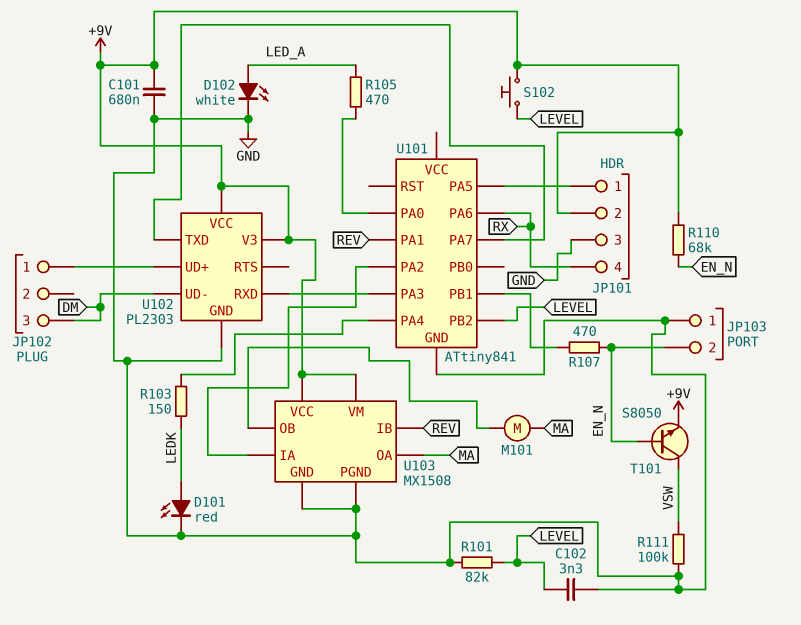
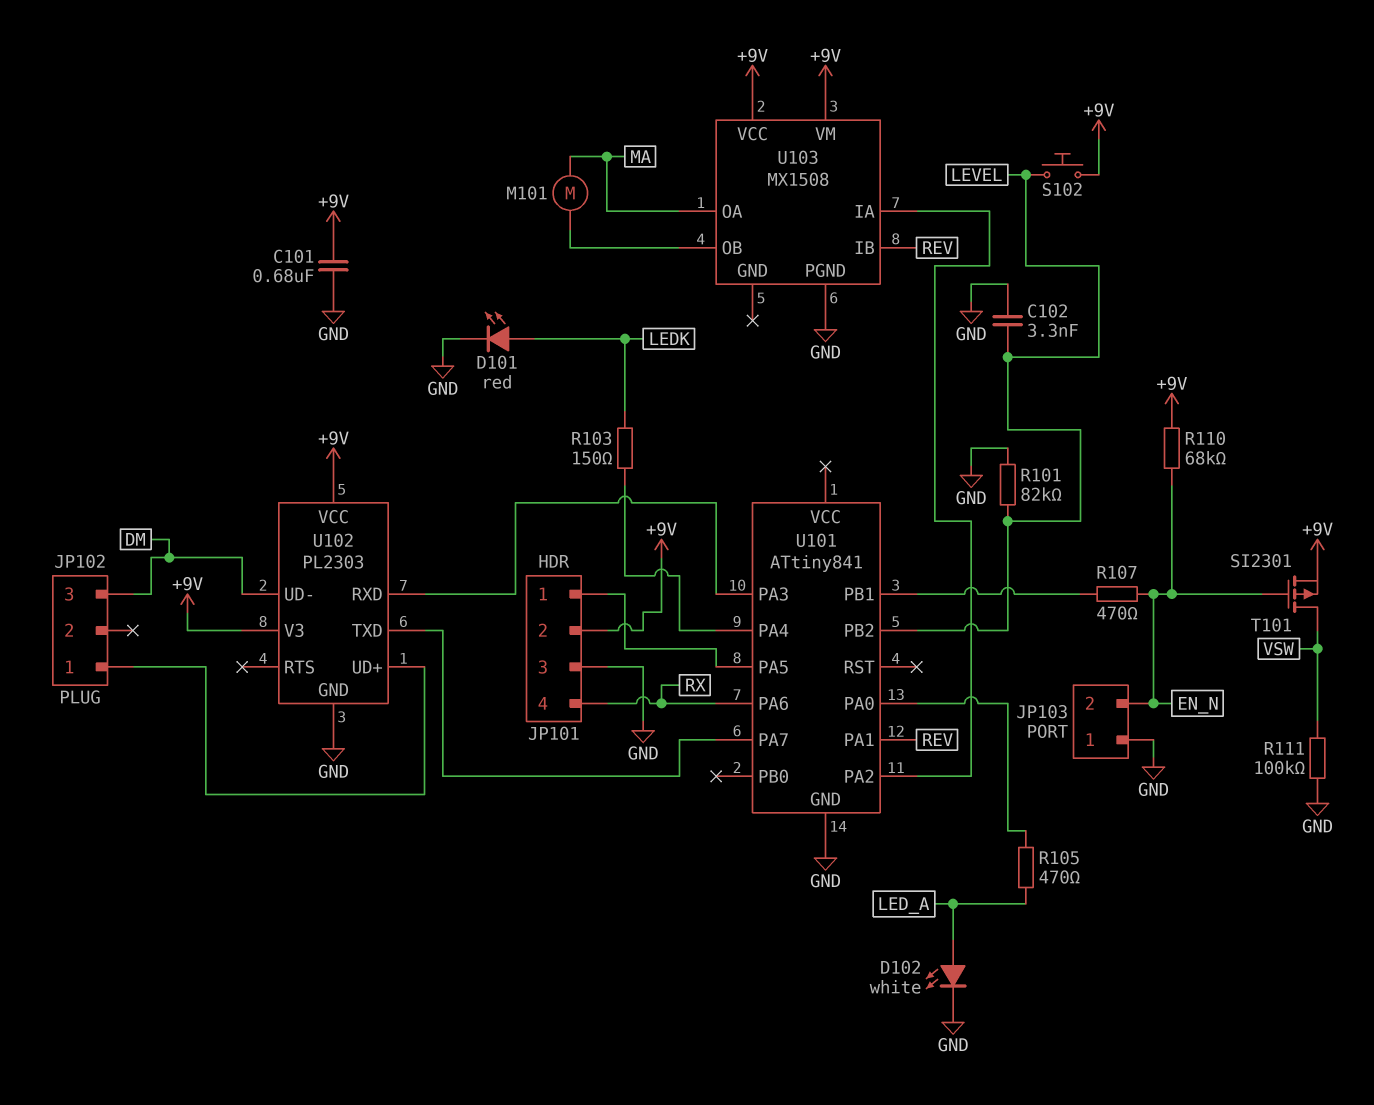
T101: NPN S8050 (B EN_N, C VSW, E +9V) -> PMOS SI2301 (G EN_N, D VSW, S +9V)
U103 pin GND: GND -> none

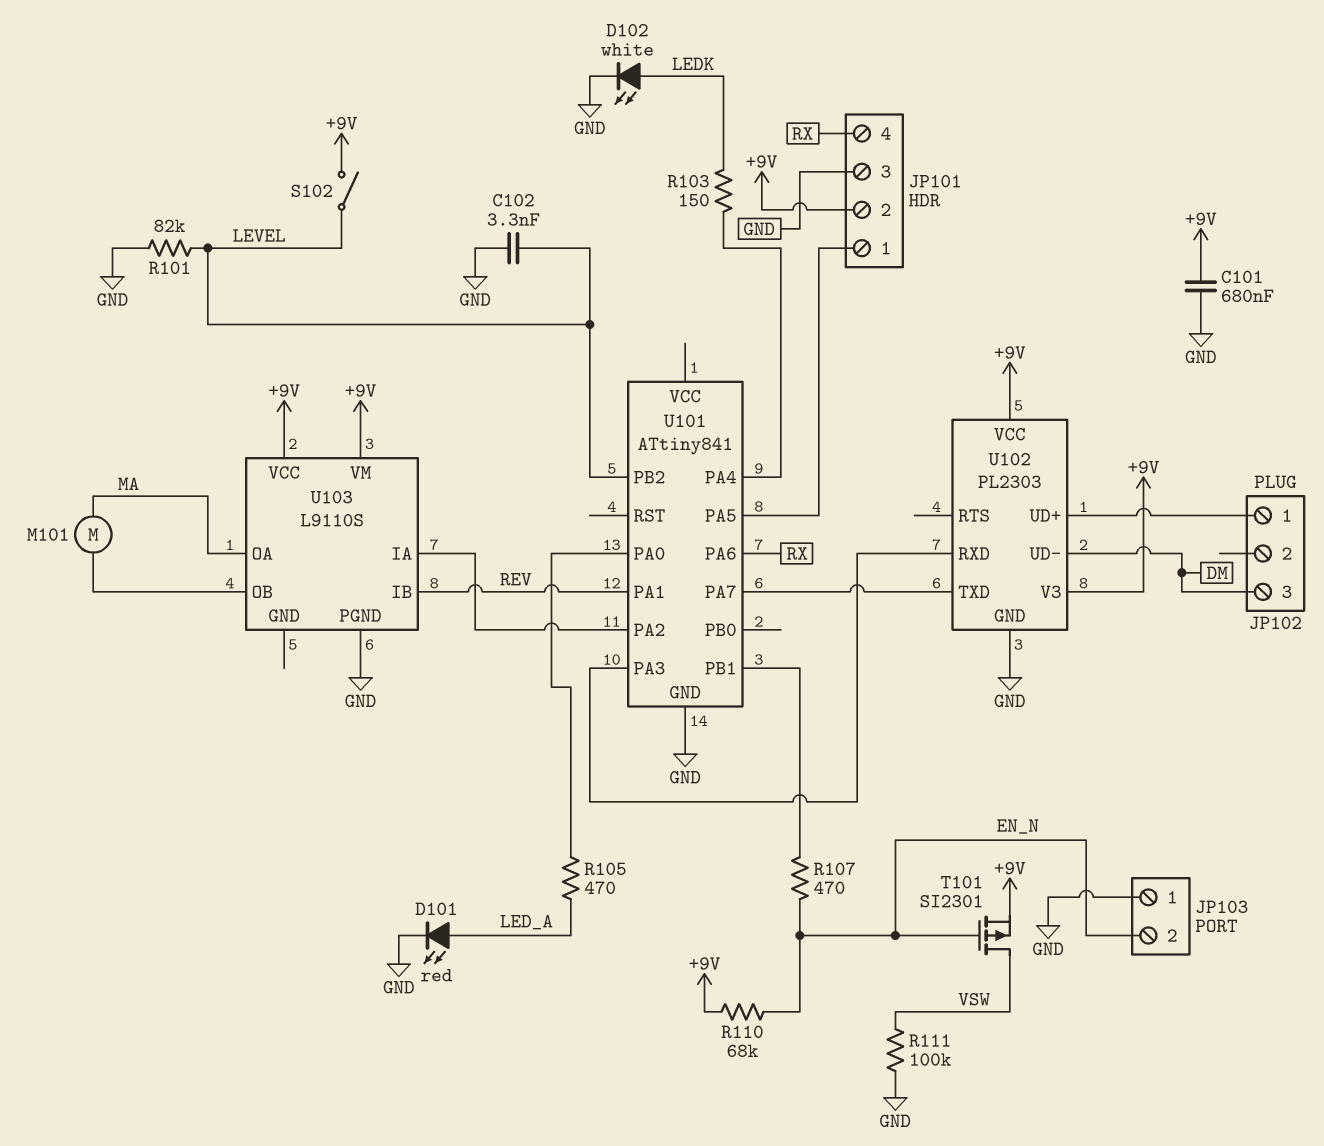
D101: LED red (A LEDK, K GND) -> LED red (A LED_A, K GND)
D102: LED white (A LED_A, K GND) -> LED white (A LEDK, K GND)
S102: button (+9V, LEVEL) -> switch (+9V, LEVEL)
U103: MX1508 -> L9110S

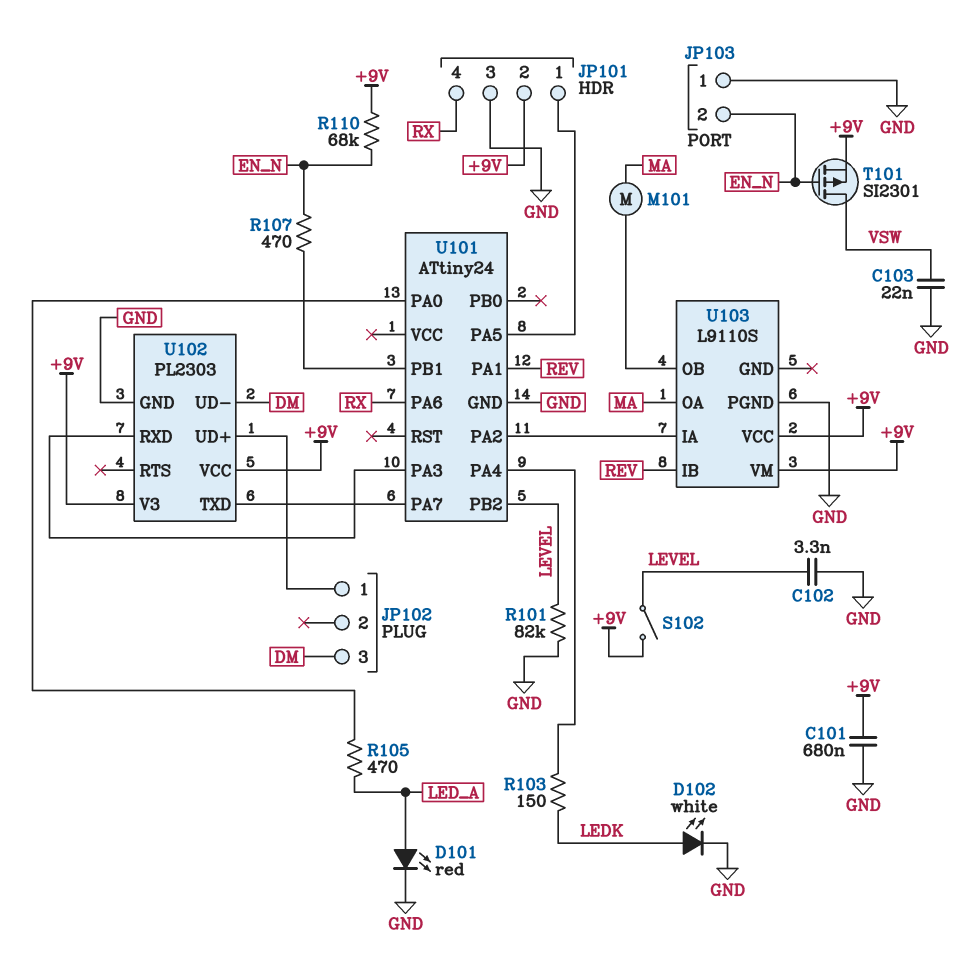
C103: none -> 22nF (GND, VSW)
R111: 100k (GND, VSW) -> none
U101: ATtiny841 -> ATtiny24

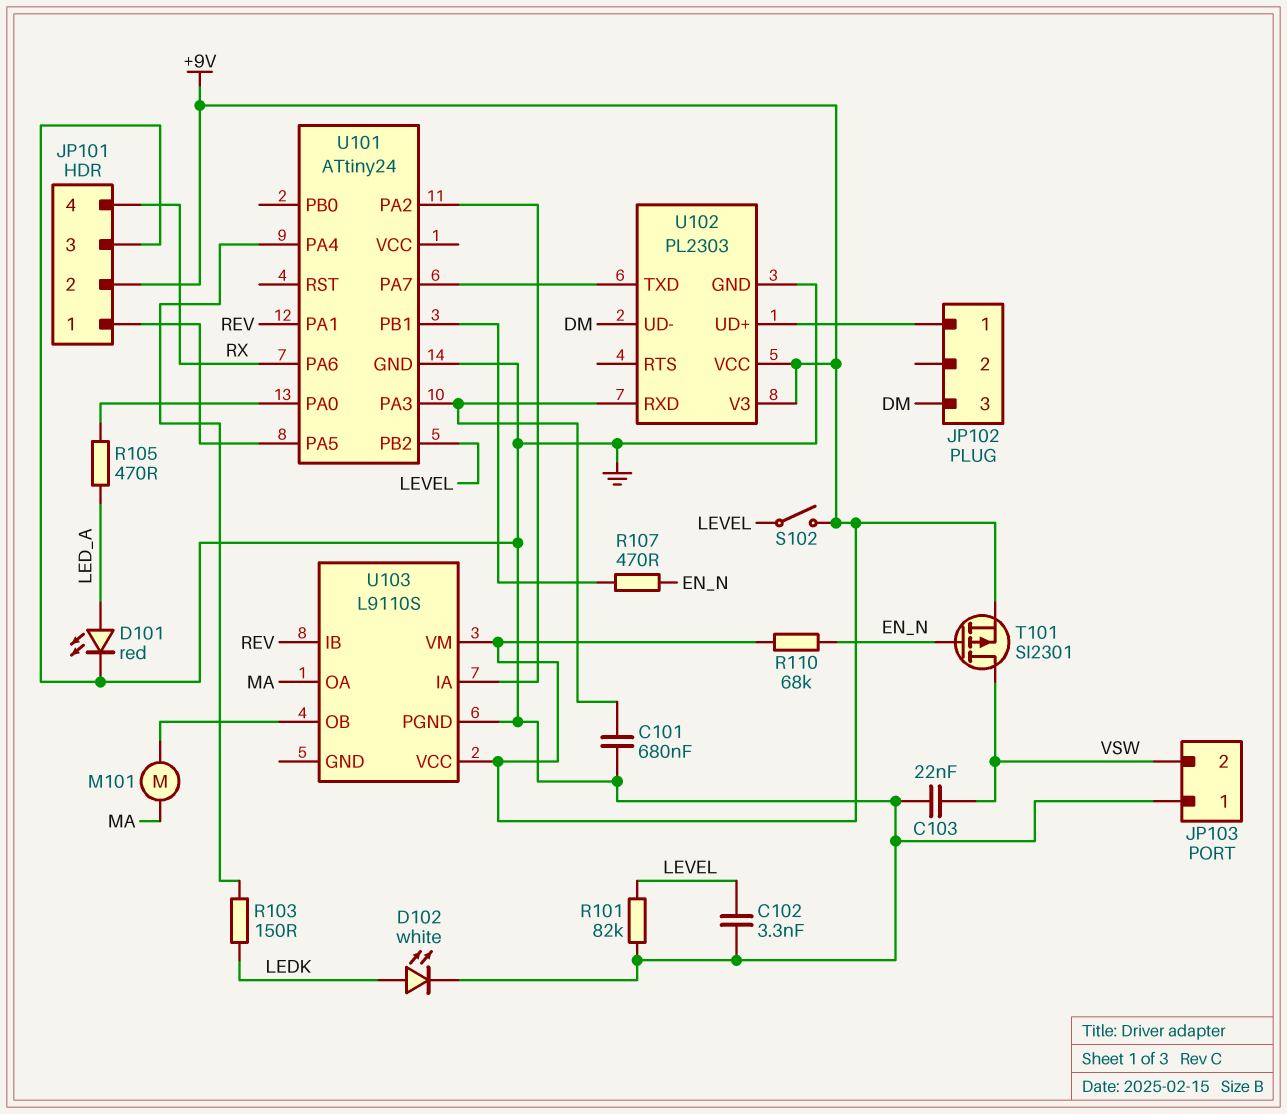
C101: 680nF (+9V, GND) -> 680nF (GND, U101/PA3)
JP103 pin 2: EN_N -> VSW

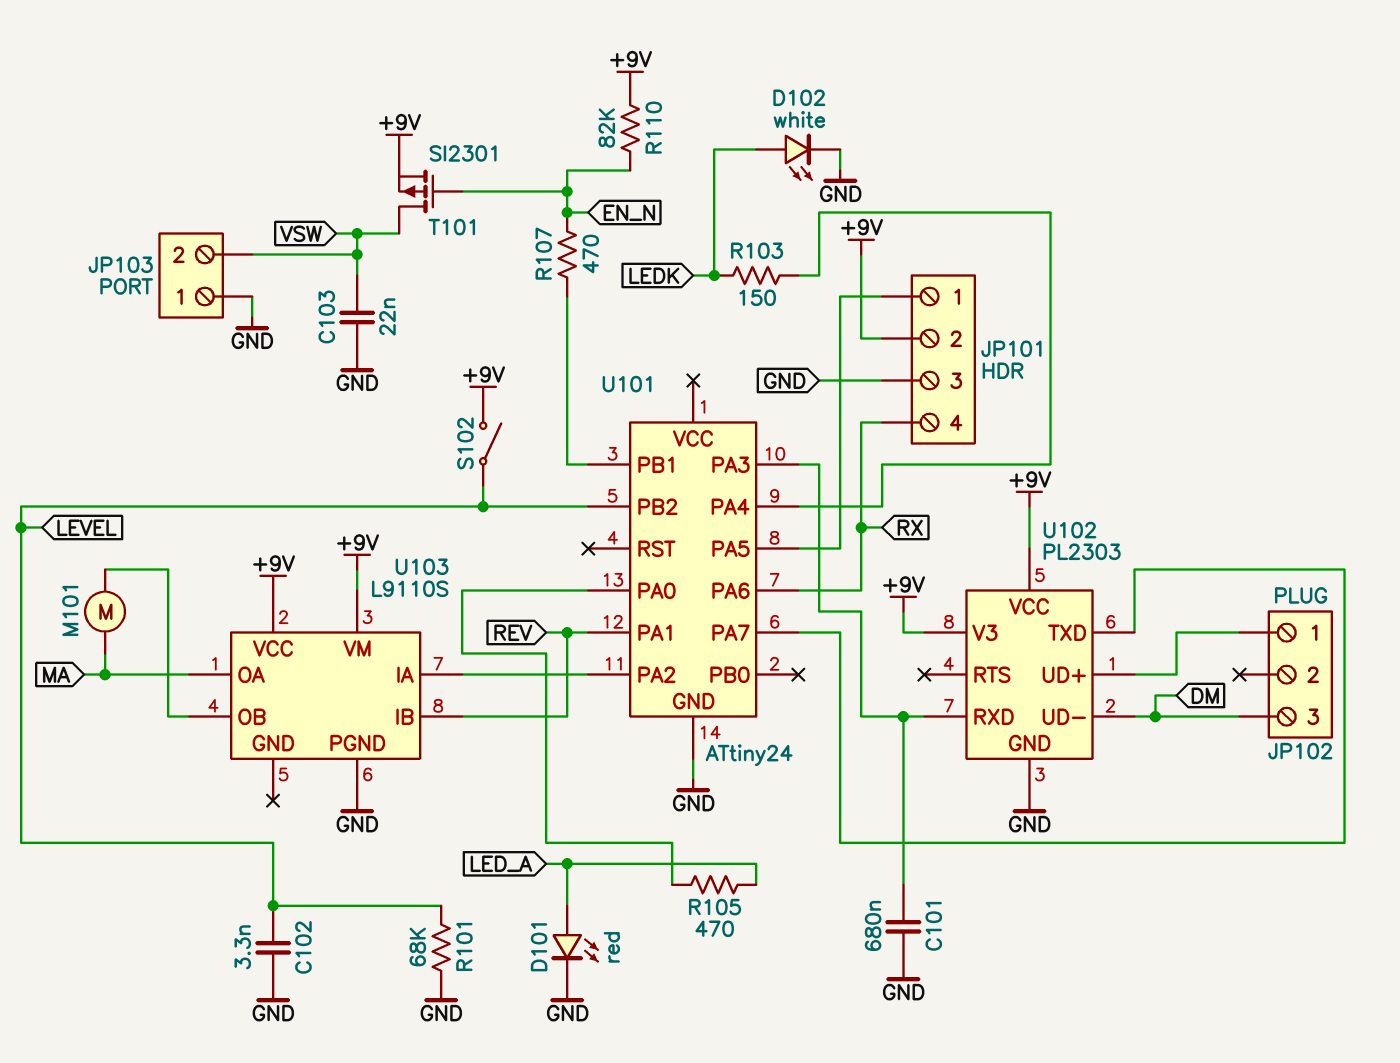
R101: 82k (GND, LEVEL) -> 68k (GND, LEVEL)
R110: 68k (+9V, EN_N) -> 82k (+9V, EN_N)

